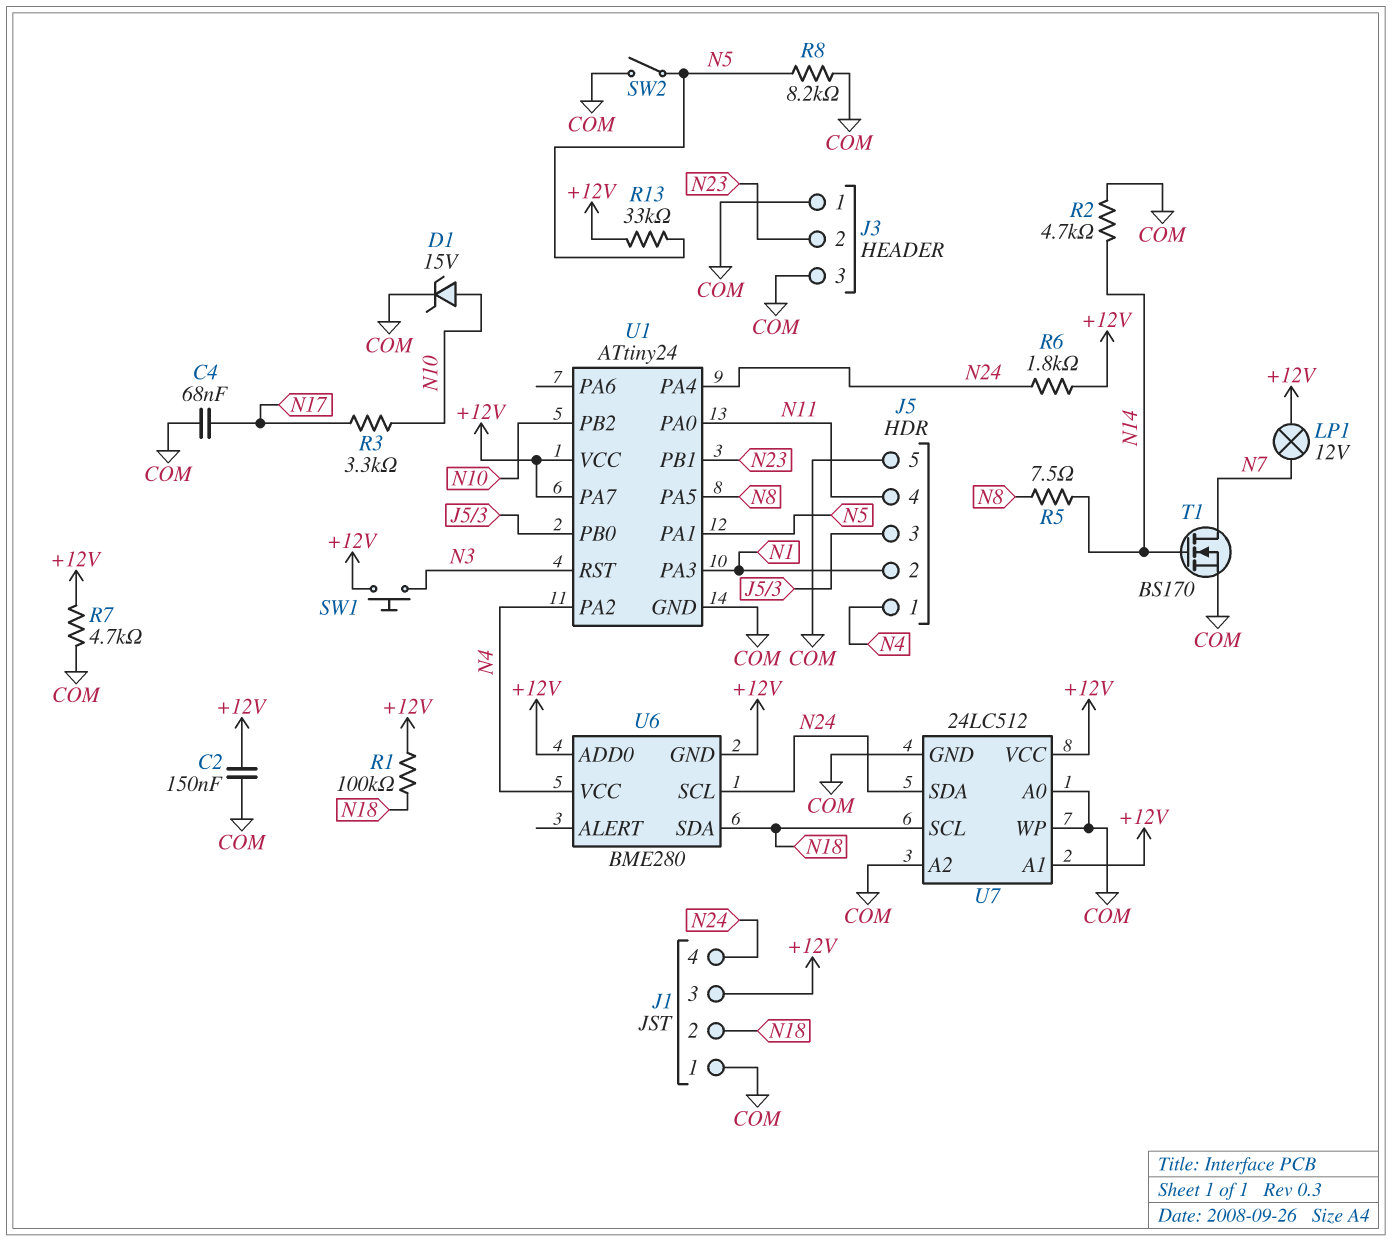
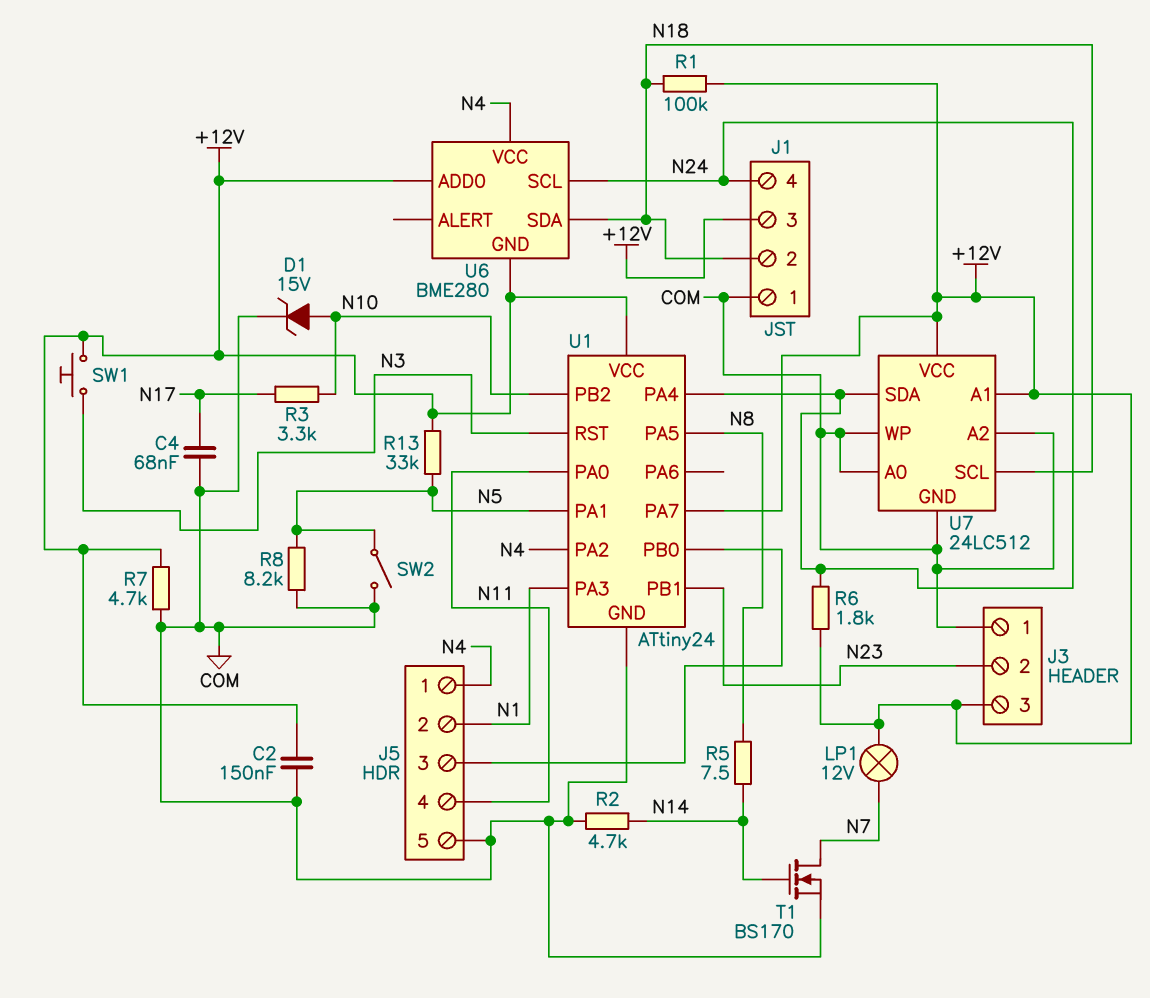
J3 pin 3: COM -> +12V

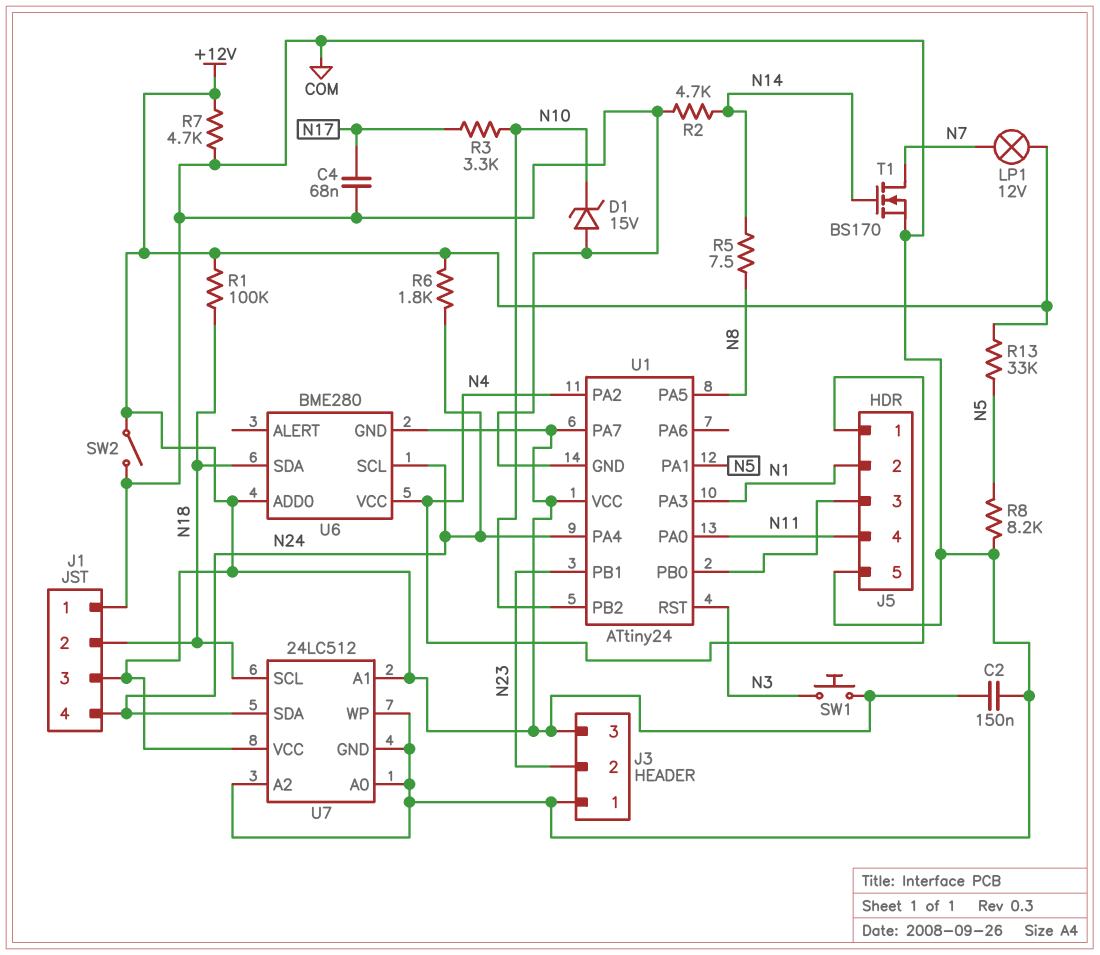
D1: zener 15V (A N10, K COM) -> zener 15V (A COM, K N10)
SW2: switch (COM, N5) -> switch (+12V, COM)

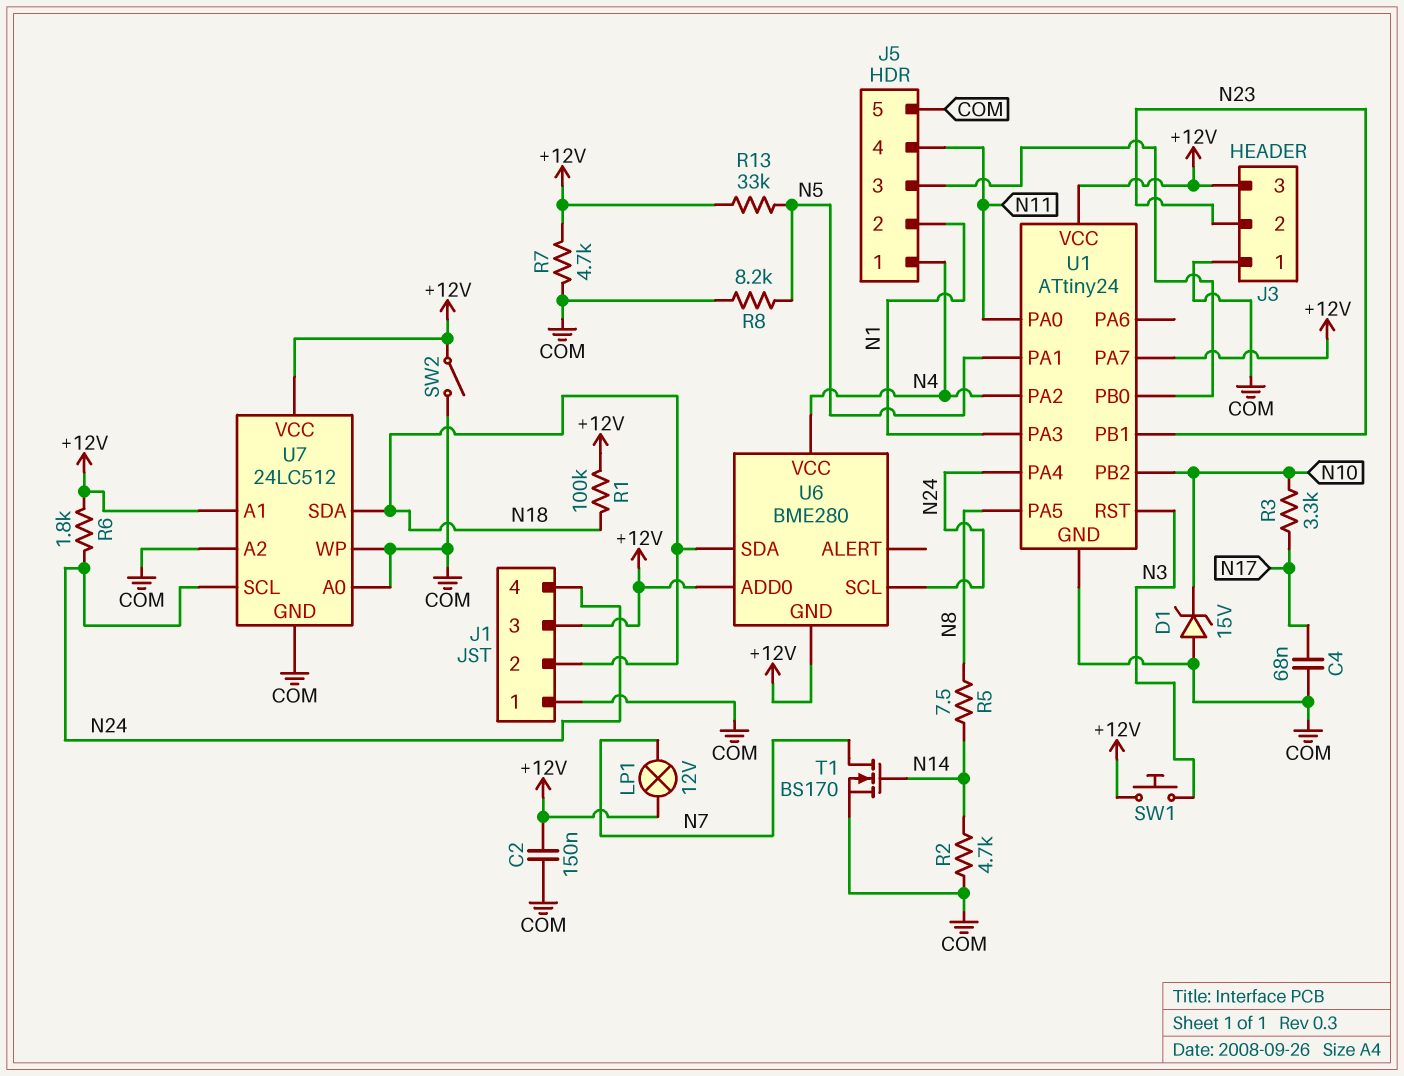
U7 pin SCL: N18 -> N24
U7 pin SDA: N24 -> N18

